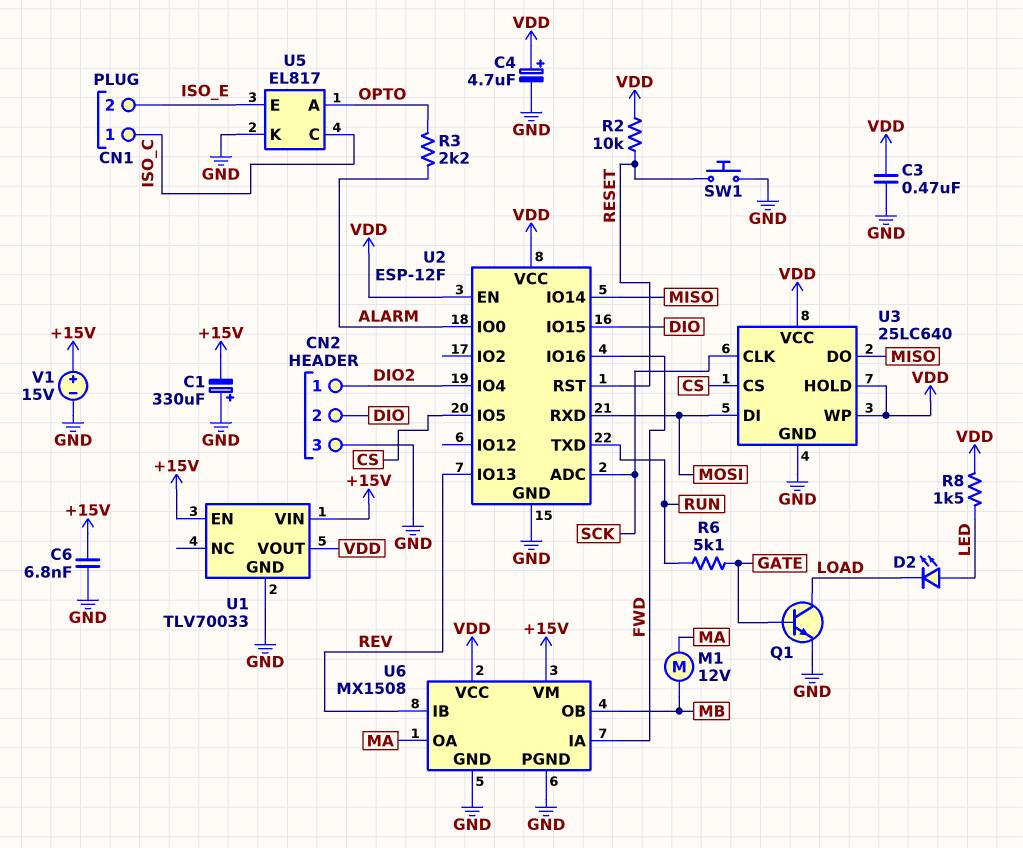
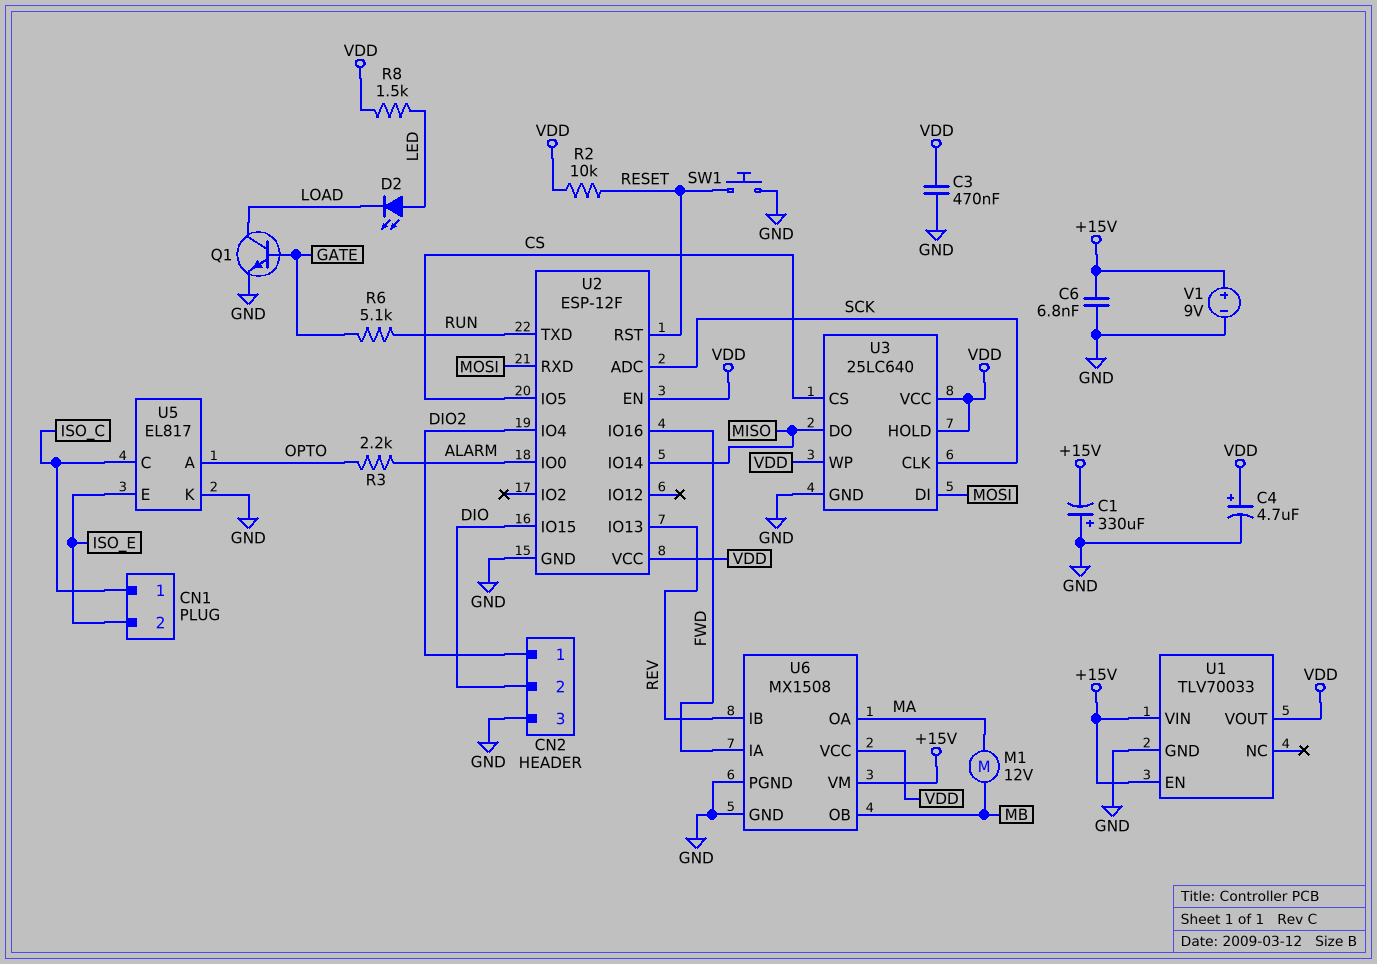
V1: 15V (plus +15V, minus GND) -> 9V (plus +15V, minus GND)

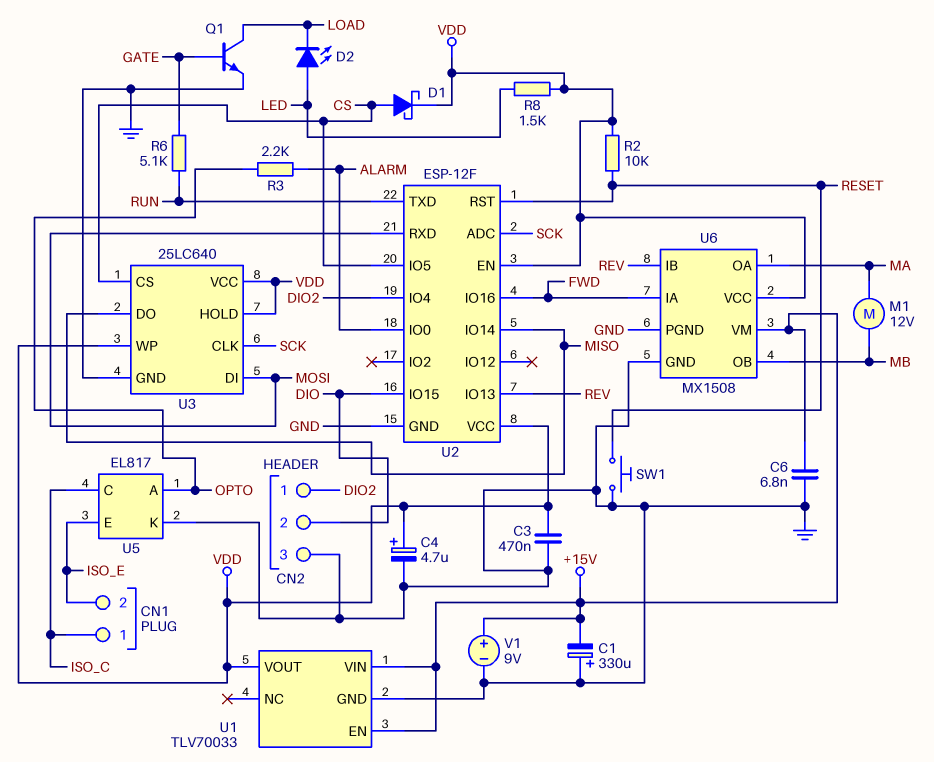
D1: none -> schottky (A CS, K VDD)

